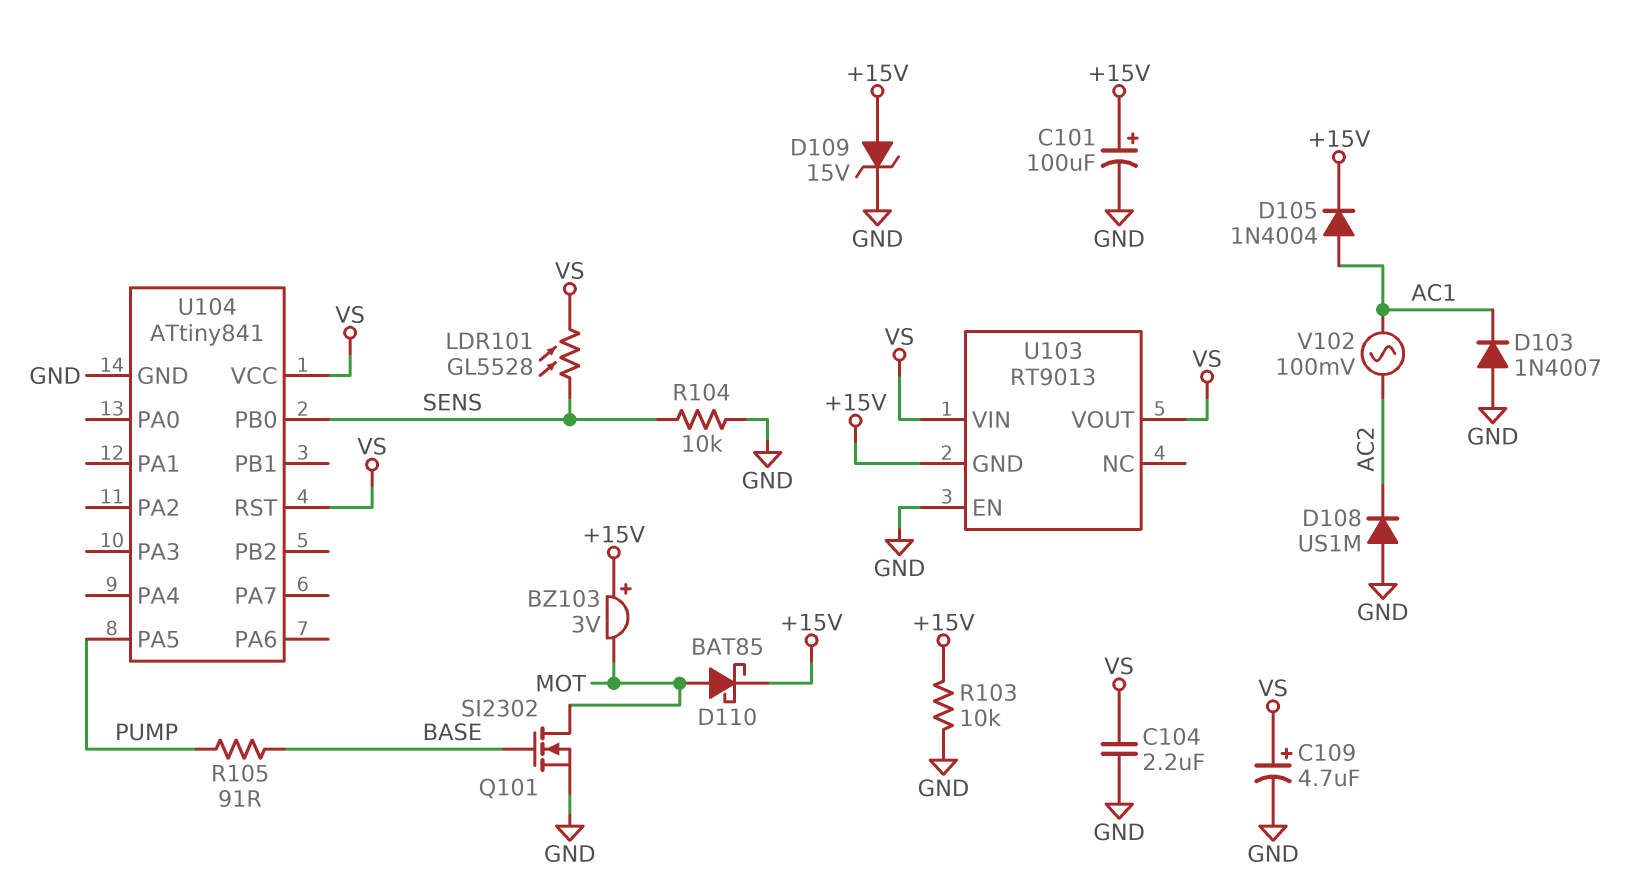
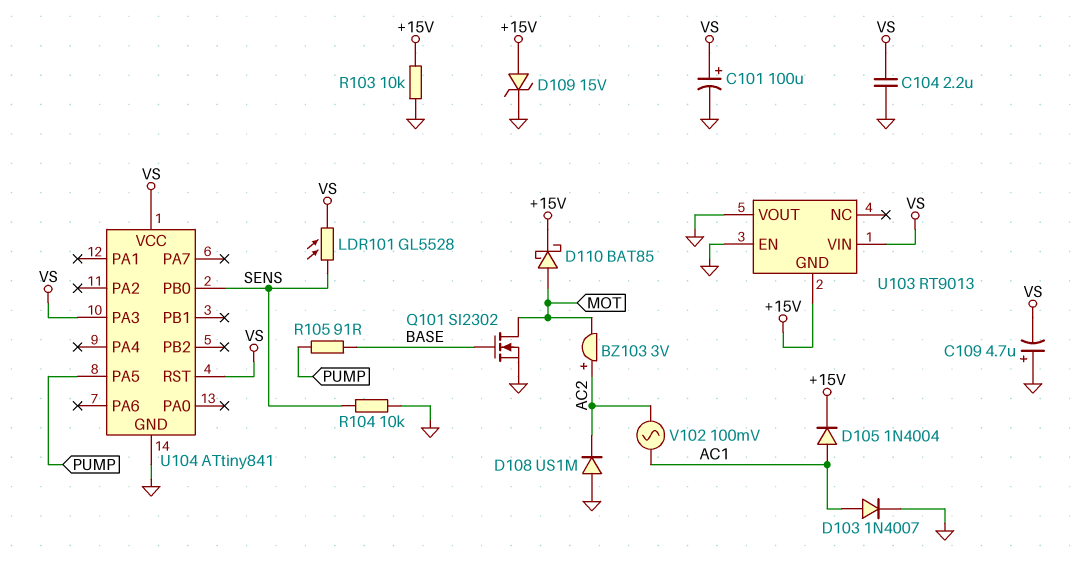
BZ103: buzzer 3V (plus +15V, minus MOT) -> buzzer 3V (plus AC2, minus MOT)
C101: 100uF (plus +15V, minus GND) -> 100uF (plus VS, minus GND)
C109: 4.7uF (plus VS, minus GND) -> 4.7uF (plus GND, minus VS)
D103: diode 1N4007 (A GND, K AC1) -> diode 1N4007 (A AC1, K GND)
U103 pin VOUT: VS -> GND
U104 pin PA3: none -> VS

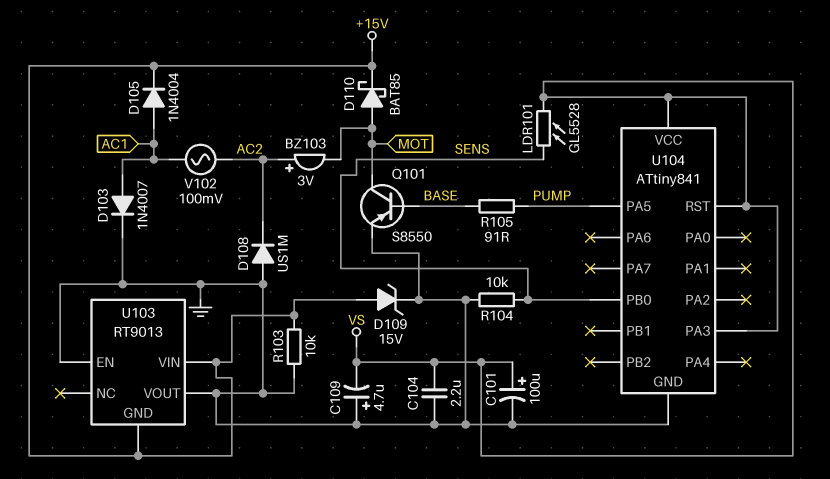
Q101: NMOS SI2302 (G BASE, D MOT, S GND) -> PNP S8550 (B BASE, C MOT, E GND)
U103 pin VIN: VS -> +15V

